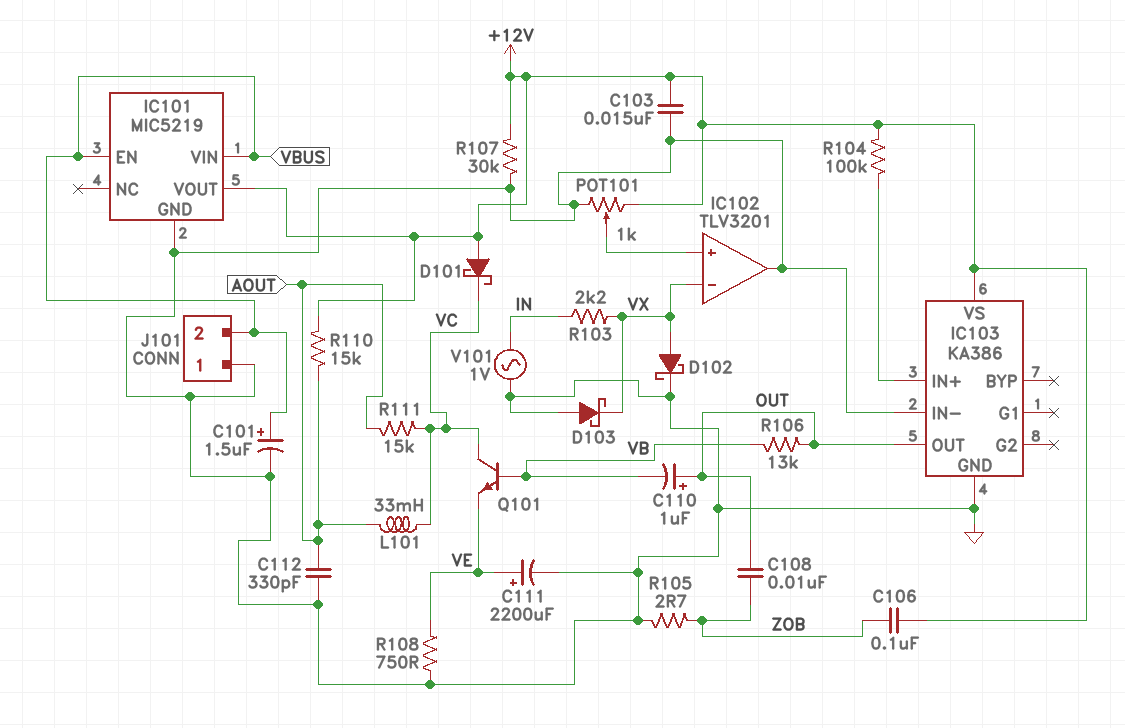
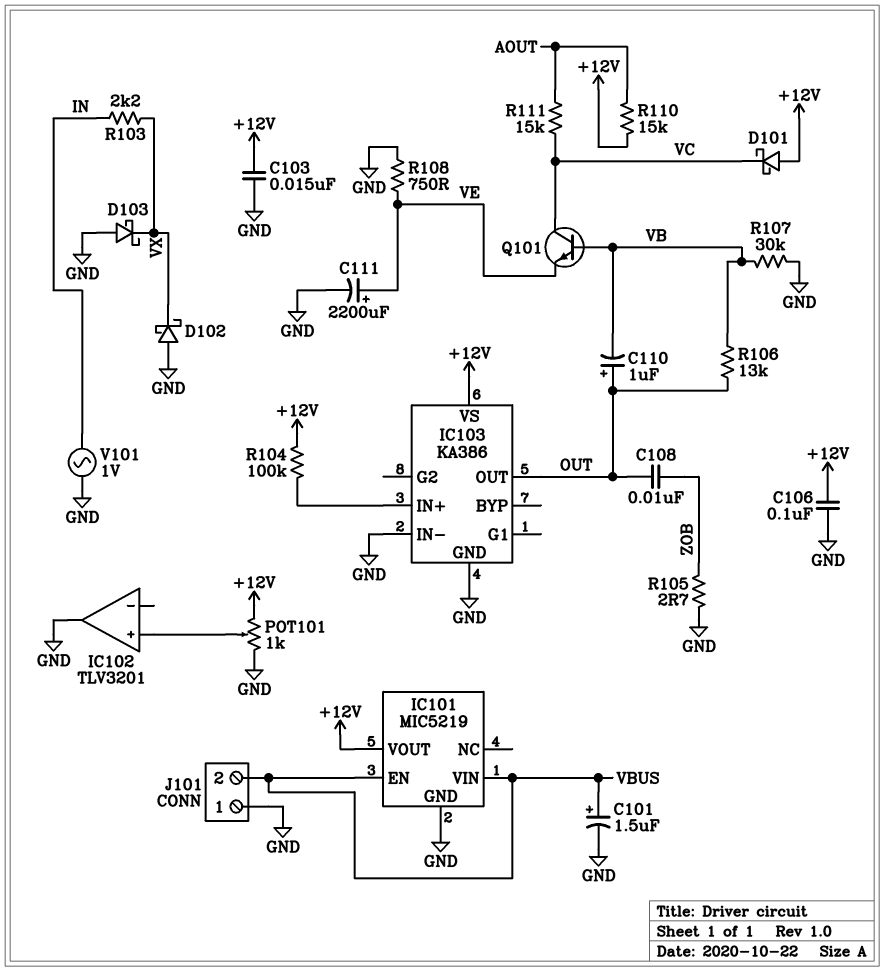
C106: 100nF (+12V, ZOB) -> 100nF (+12V, GND)
C112: 330pF (AOUT, GND) -> none
D102: schottky (A VX, K GND) -> schottky (A GND, K VX)
IC102 pin in-: VX -> none
L101: 33mH (AOUT, VC) -> none
R107: 30k (+12V, GND) -> 30k (GND, VB)

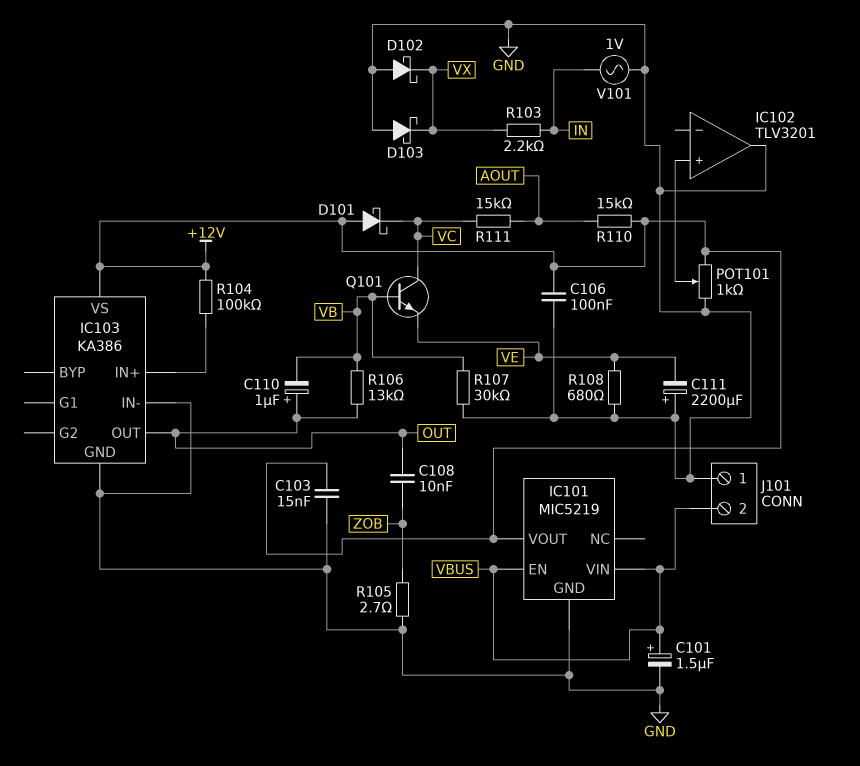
C111: 2200uF (plus VE, minus GND) -> 2200uF (plus GND, minus VE)
R108: 750 (GND, VE) -> 680 (GND, VE)

